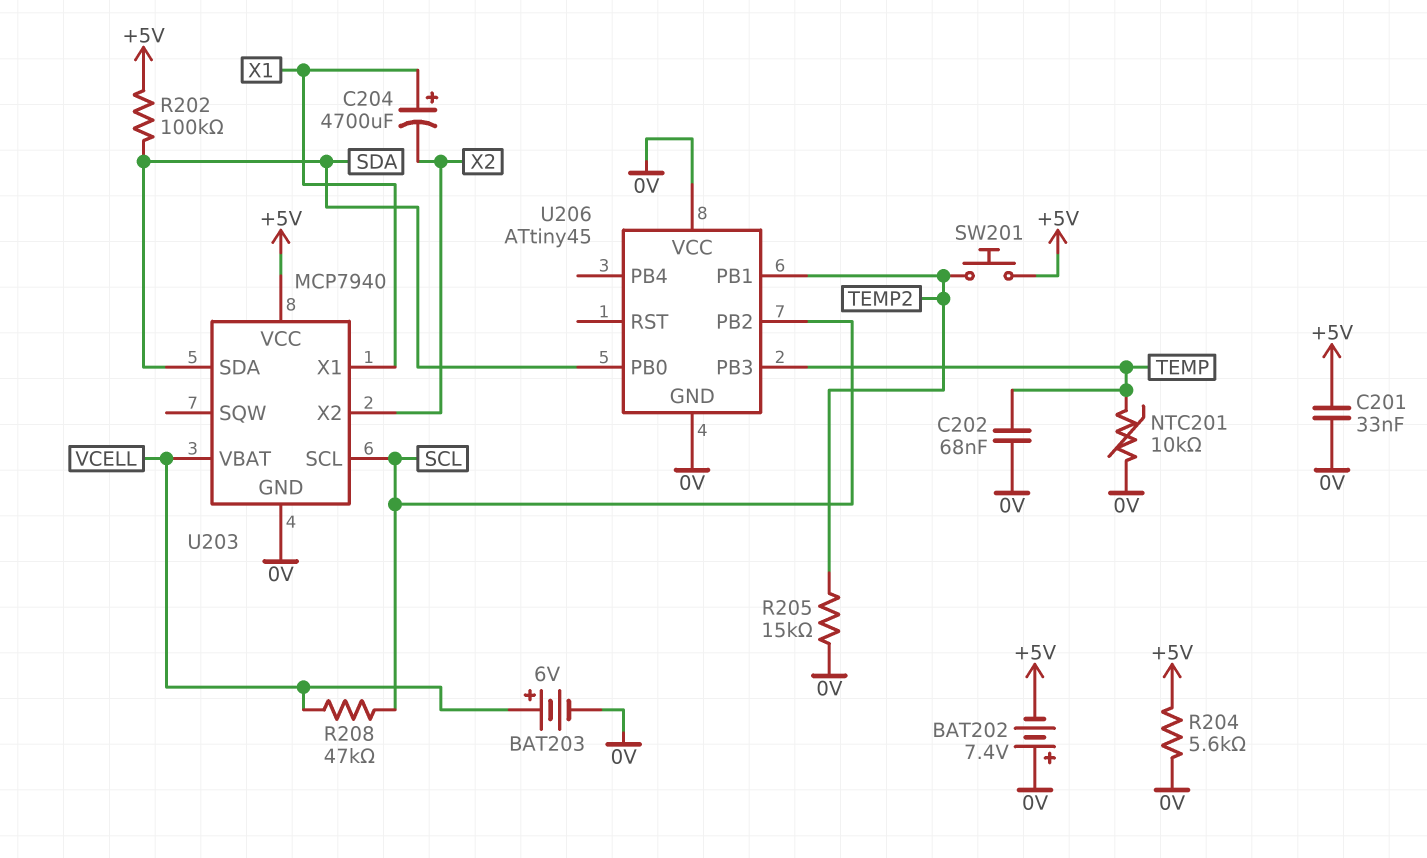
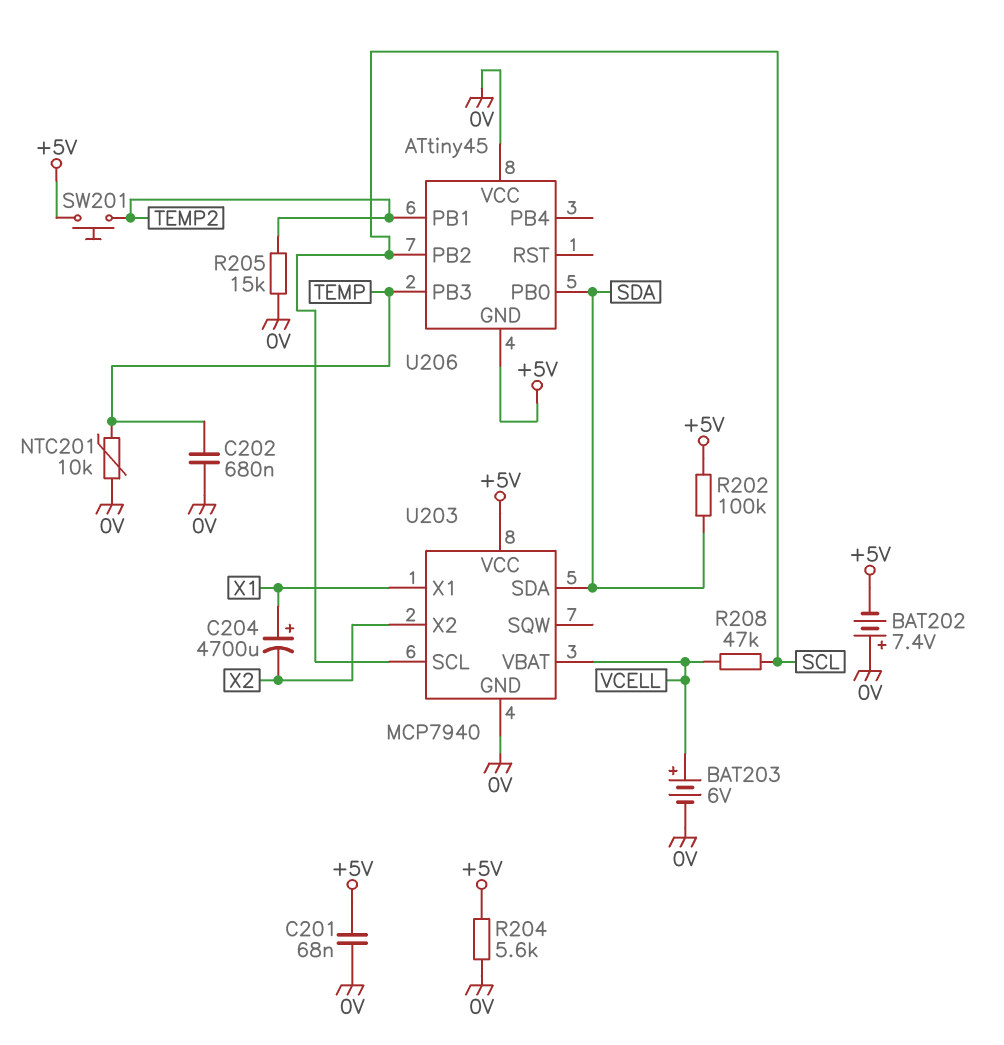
C201: 33nF (+5V, 0V) -> 68nF (+5V, 0V)
C202: 68nF (0V, TEMP) -> 680nF (0V, TEMP)
U206 pin GND: 0V -> +5V

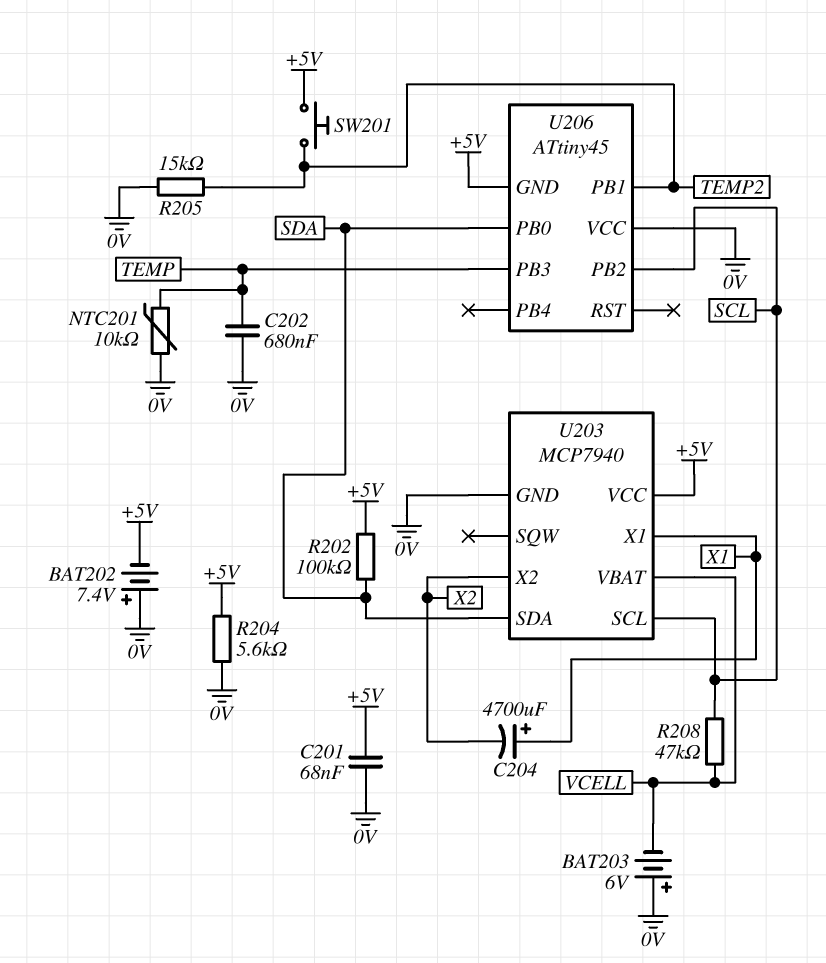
BAT203: 6V (plus VCELL, minus 0V) -> 6V (plus 0V, minus VCELL)

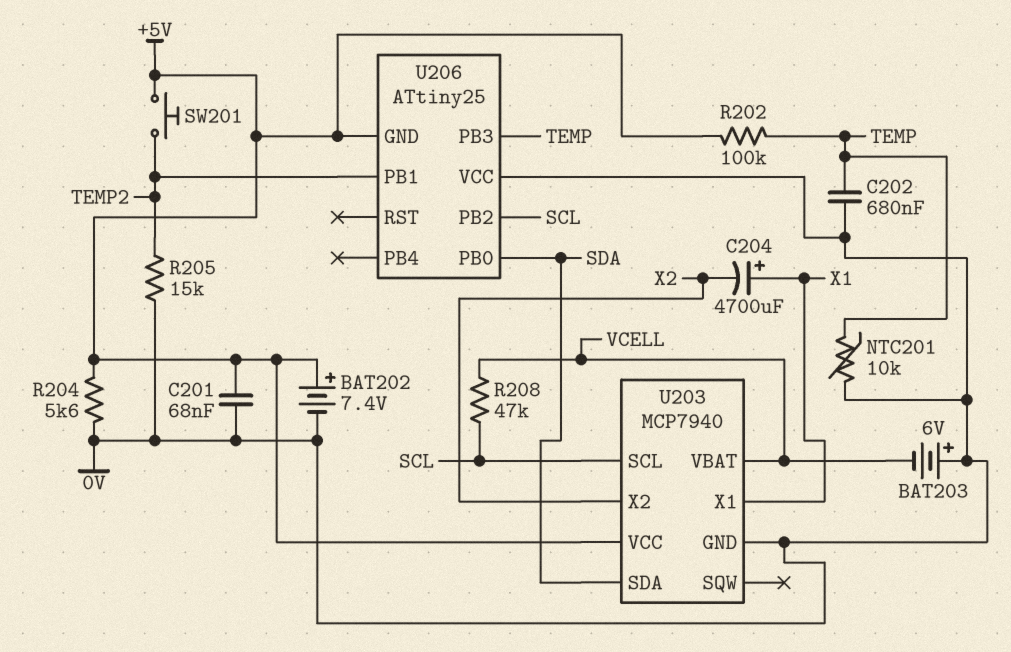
BAT202: 7.4V (plus 0V, minus +5V) -> 7.4V (plus +5V, minus 0V)
R202: 100k (+5V, SDA) -> 100k (+5V, TEMP)
U206: ATtiny45 -> ATtiny25

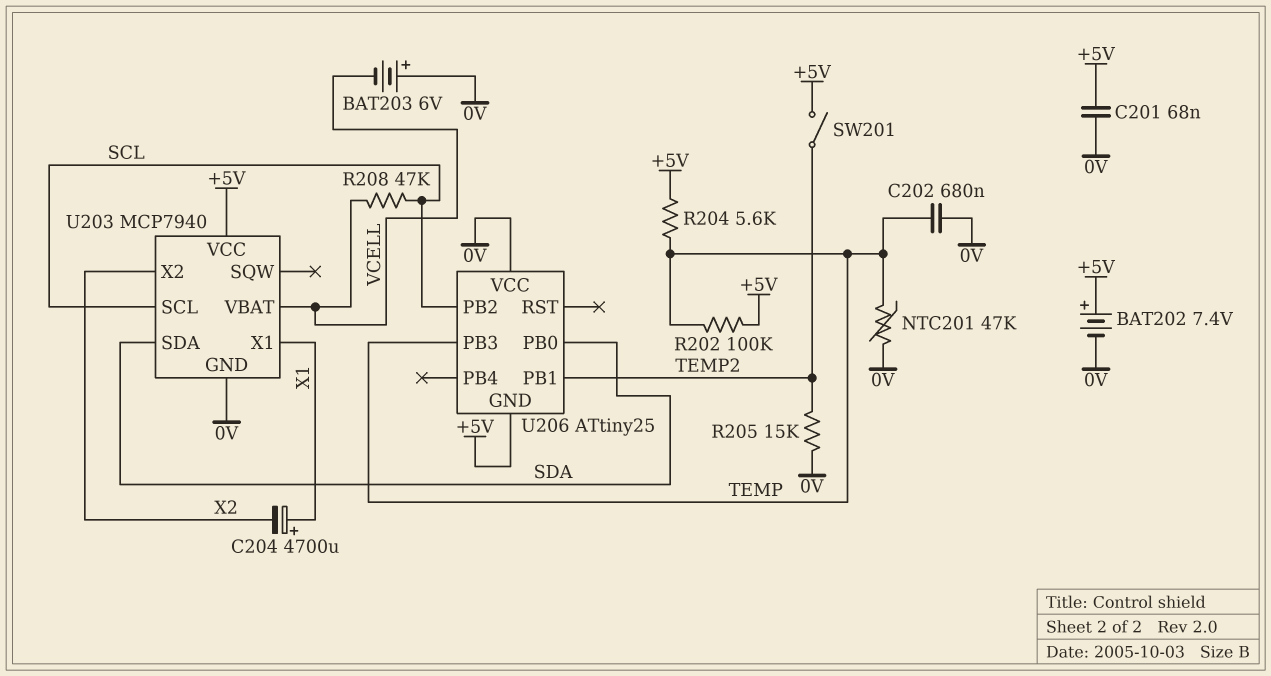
NTC201: 10k (0V, TEMP) -> 47k (0V, TEMP)
R204: 5.6k (+5V, 0V) -> 5.6k (+5V, TEMP)
SW201: button (+5V, TEMP2) -> switch (+5V, TEMP2)

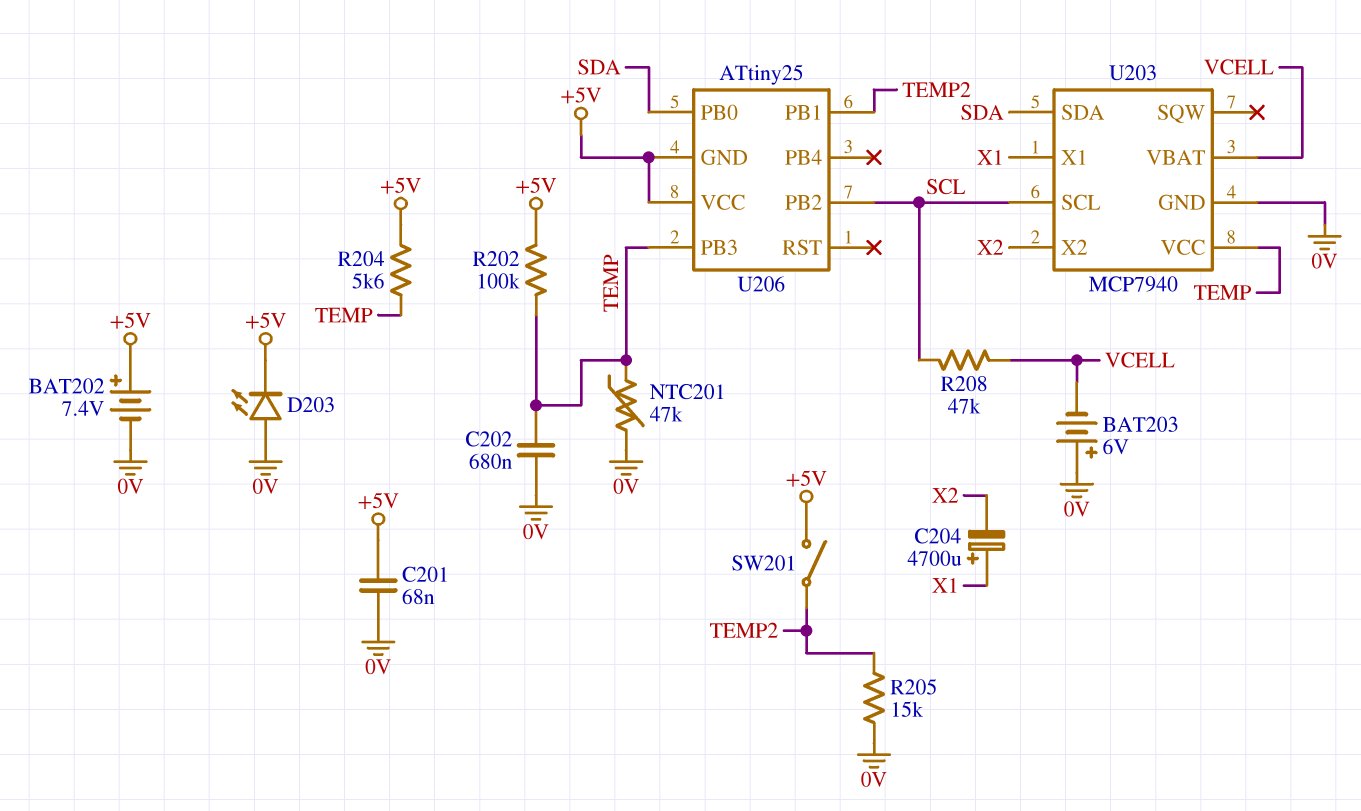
D203: none -> LED (A 0V, K +5V)
U203 pin VCC: +5V -> TEMP
U206 pin VCC: 0V -> +5V

